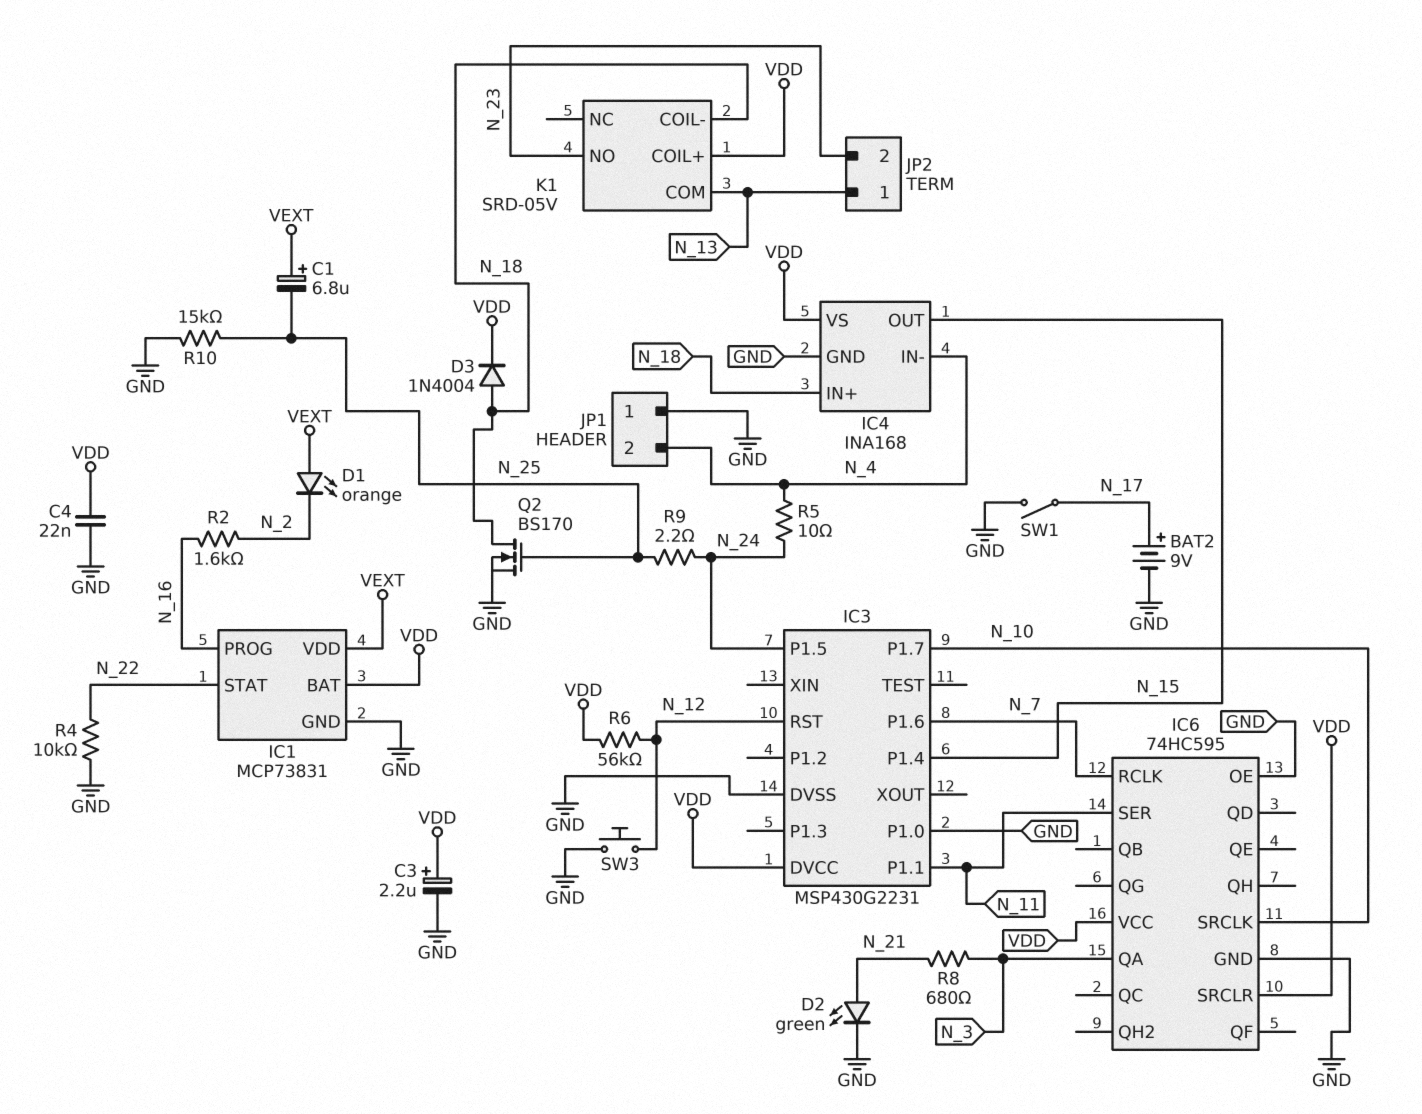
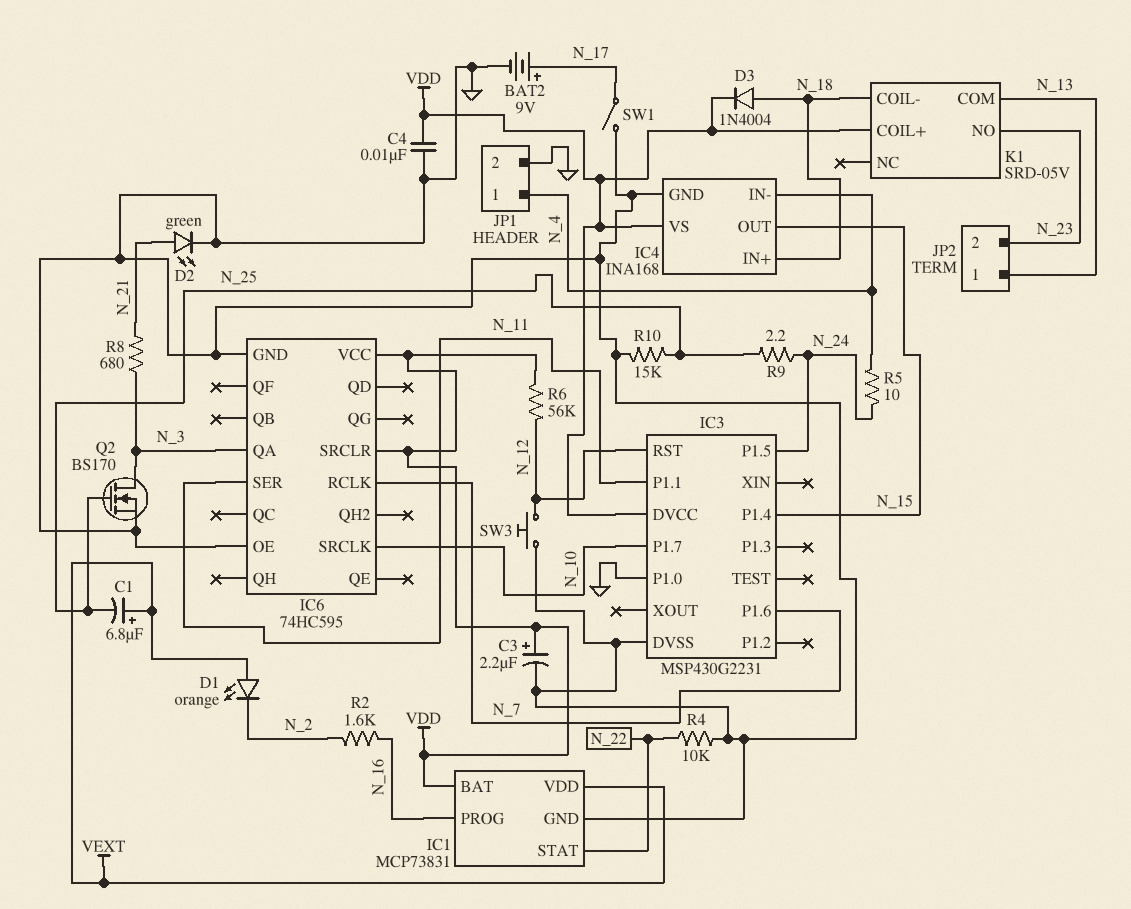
C4: 22nF (GND, VDD) -> 10nF (GND, VDD)
JP1 pin 1: GND -> N_4
JP1 pin 2: N_4 -> GND
Q2: NMOS BS170 (G N_25, D N_18, S GND) -> NMOS BS170 (G N_25, D N_3, S GND)

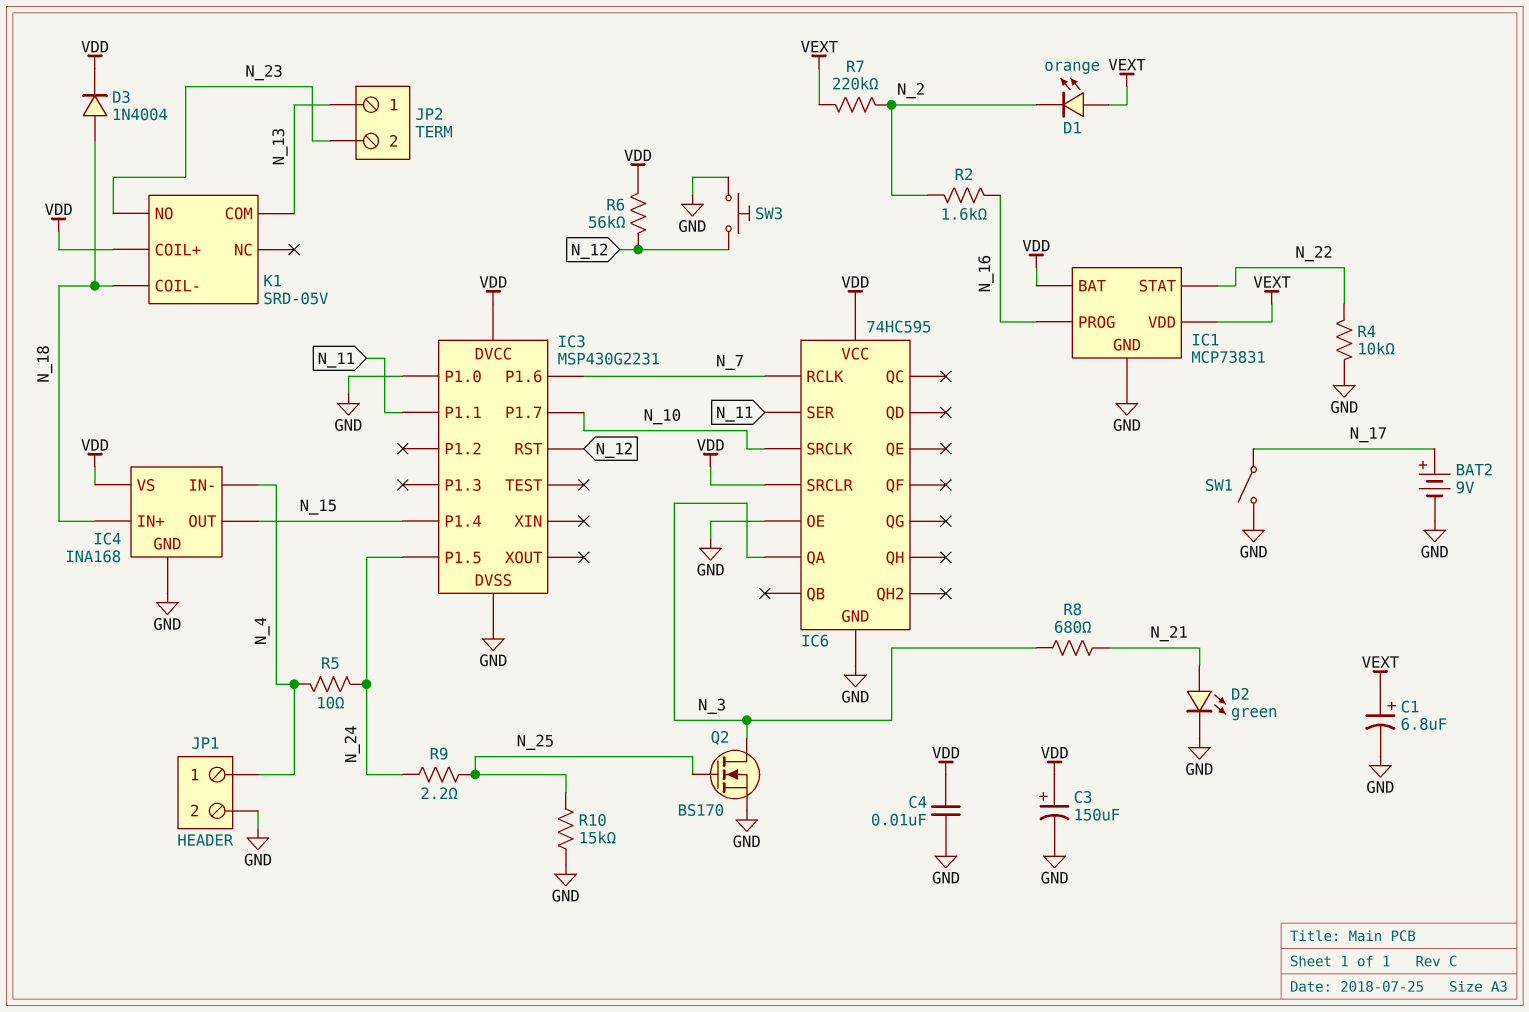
C1: 6.8uF (plus VEXT, minus N_25) -> 6.8uF (plus VEXT, minus GND)
C3: 2.2uF (plus VDD, minus GND) -> 150uF (plus VDD, minus GND)
R7: none -> 220k (N_2, VEXT)

